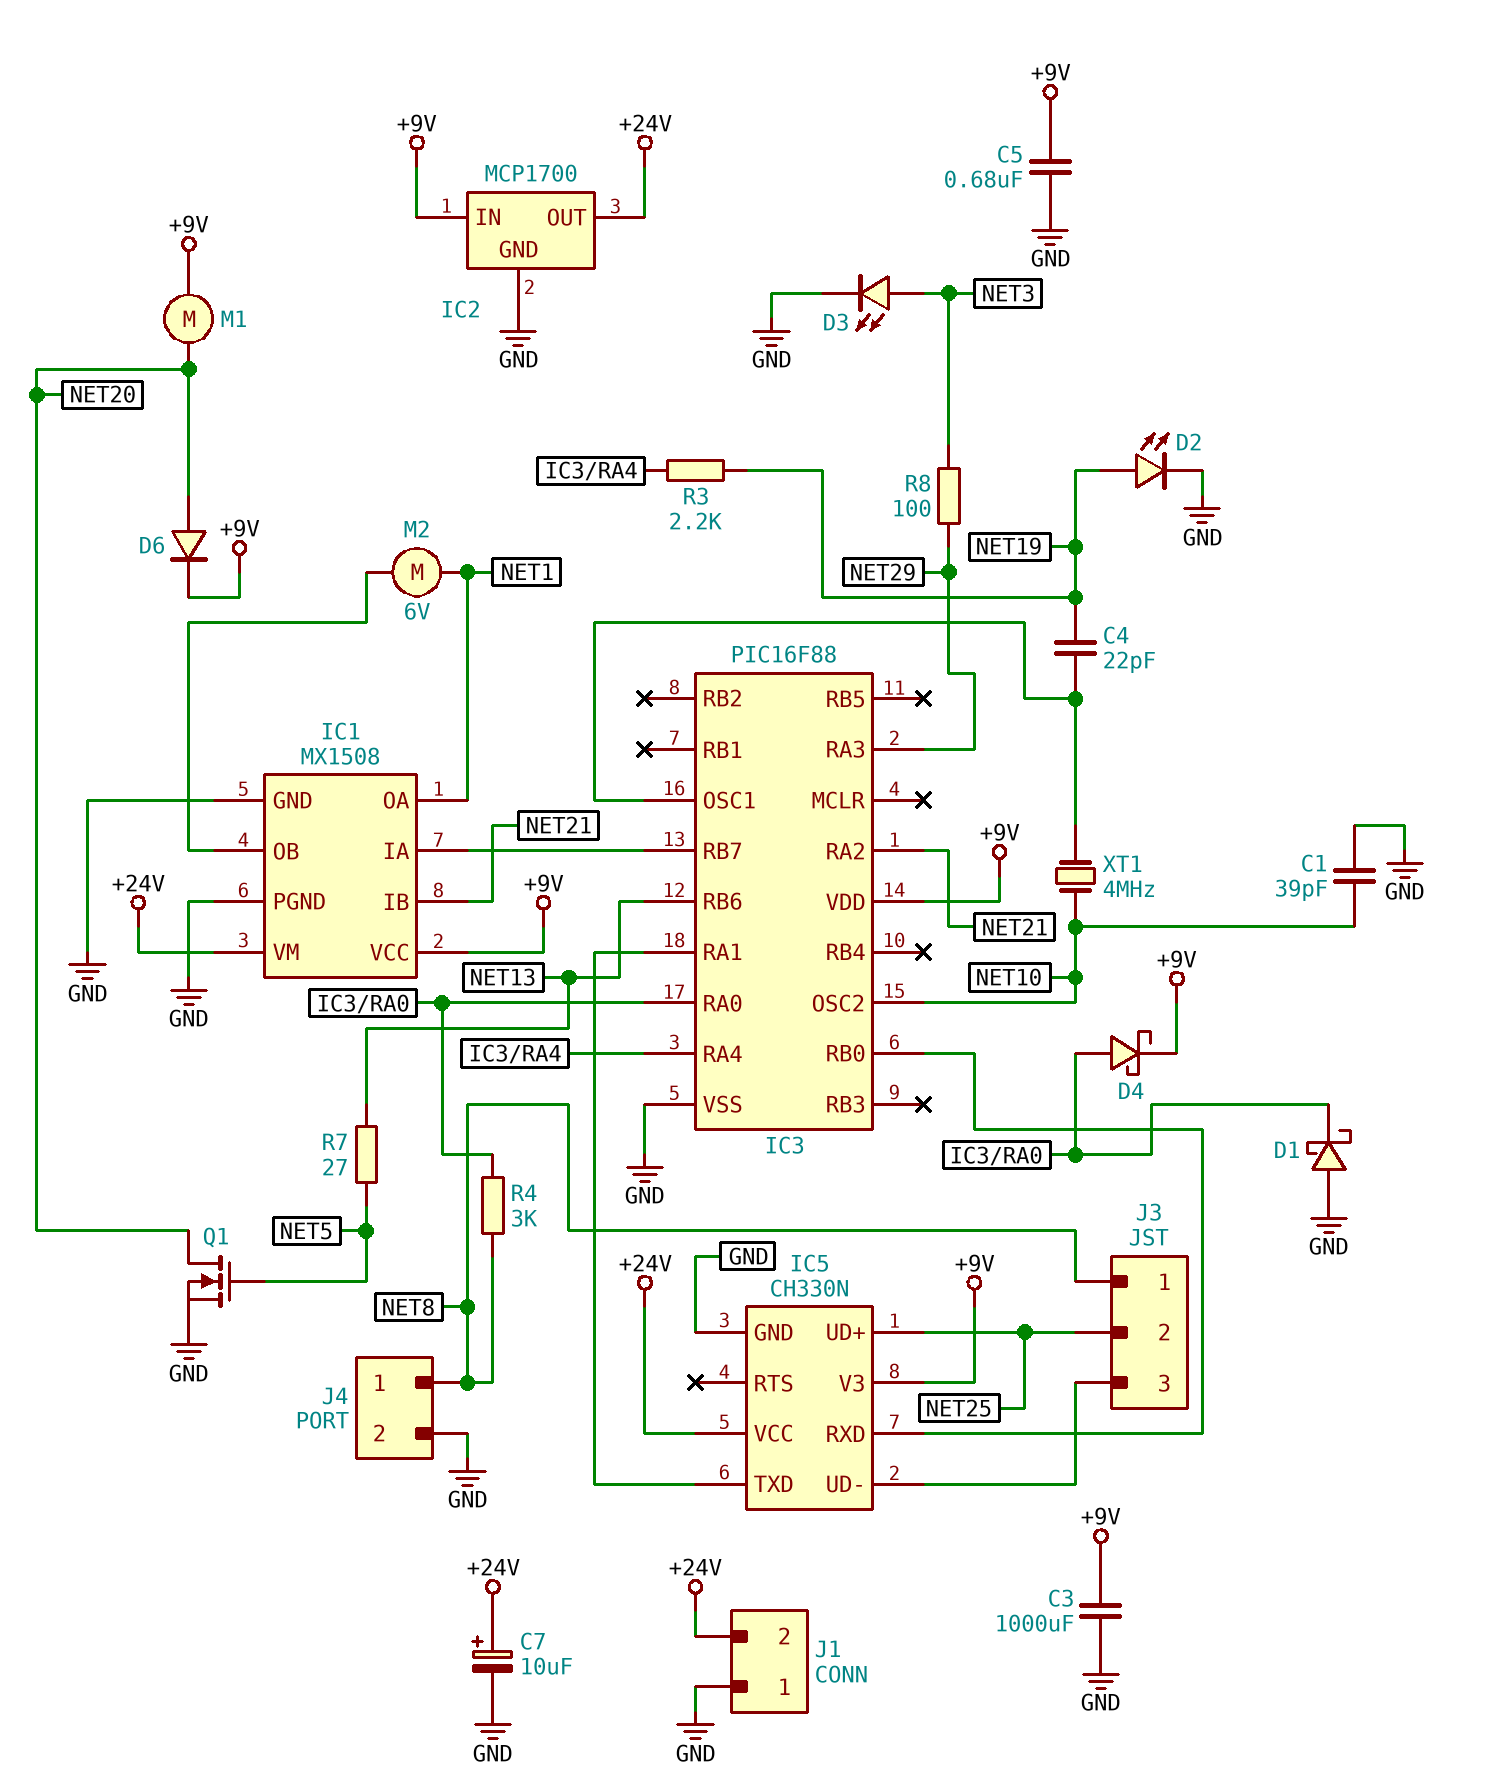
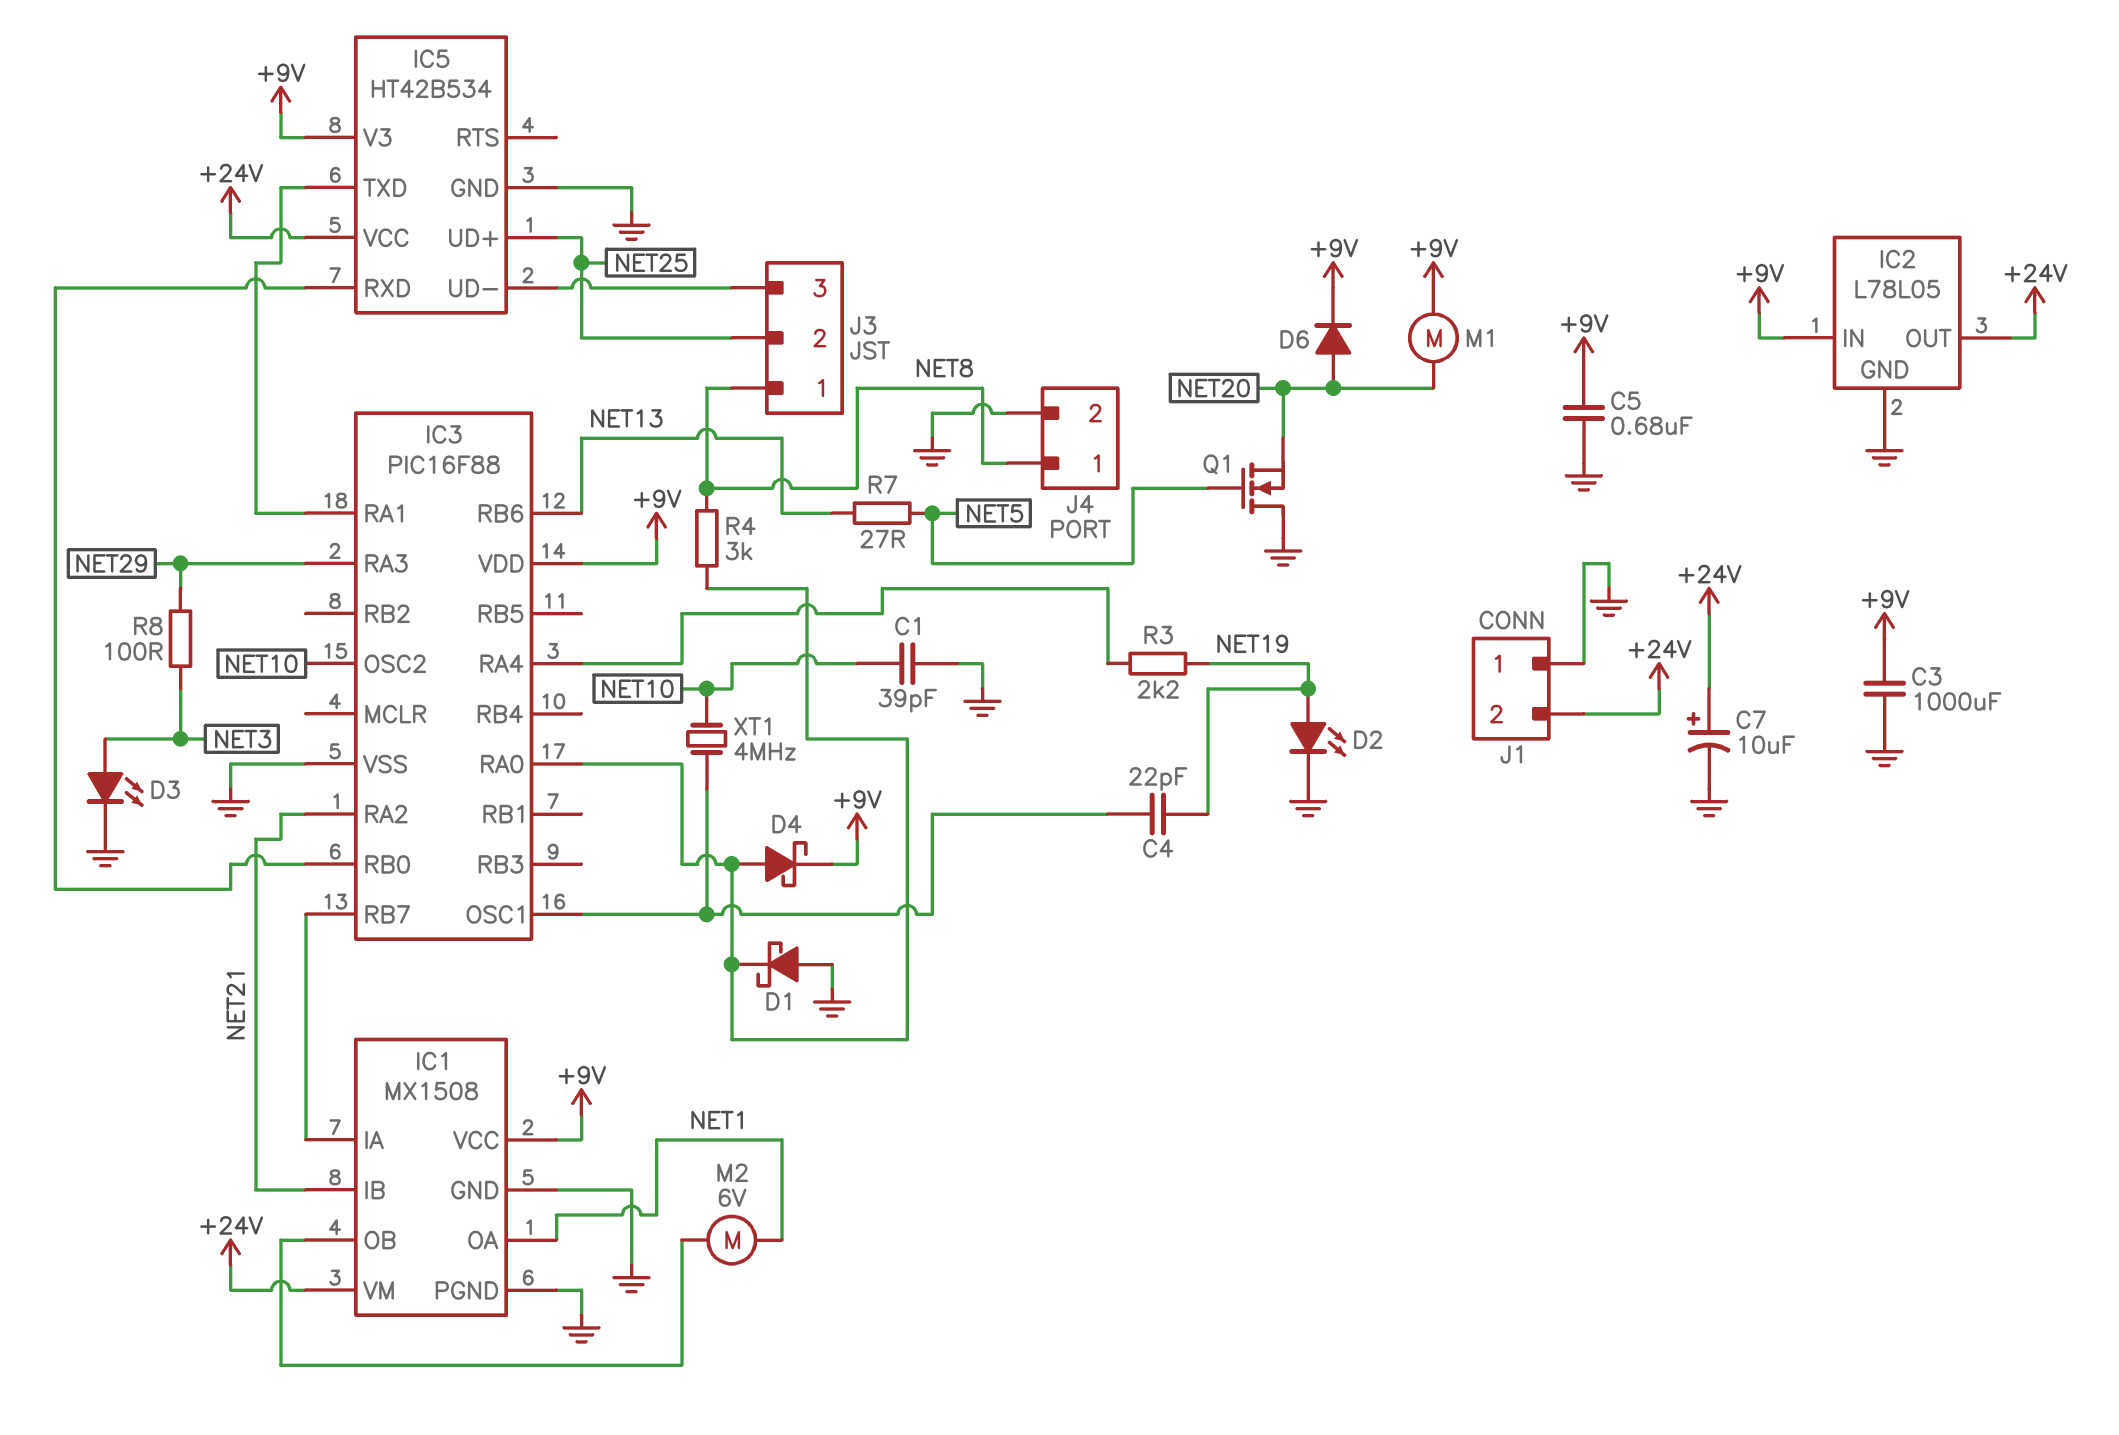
IC2: MCP1700 -> L78L05
IC5: CH330N -> HT42B534
Q1: NMOS (G NET5, D NET20, S GND) -> NMOS (G NET5, D GND, S NET20)

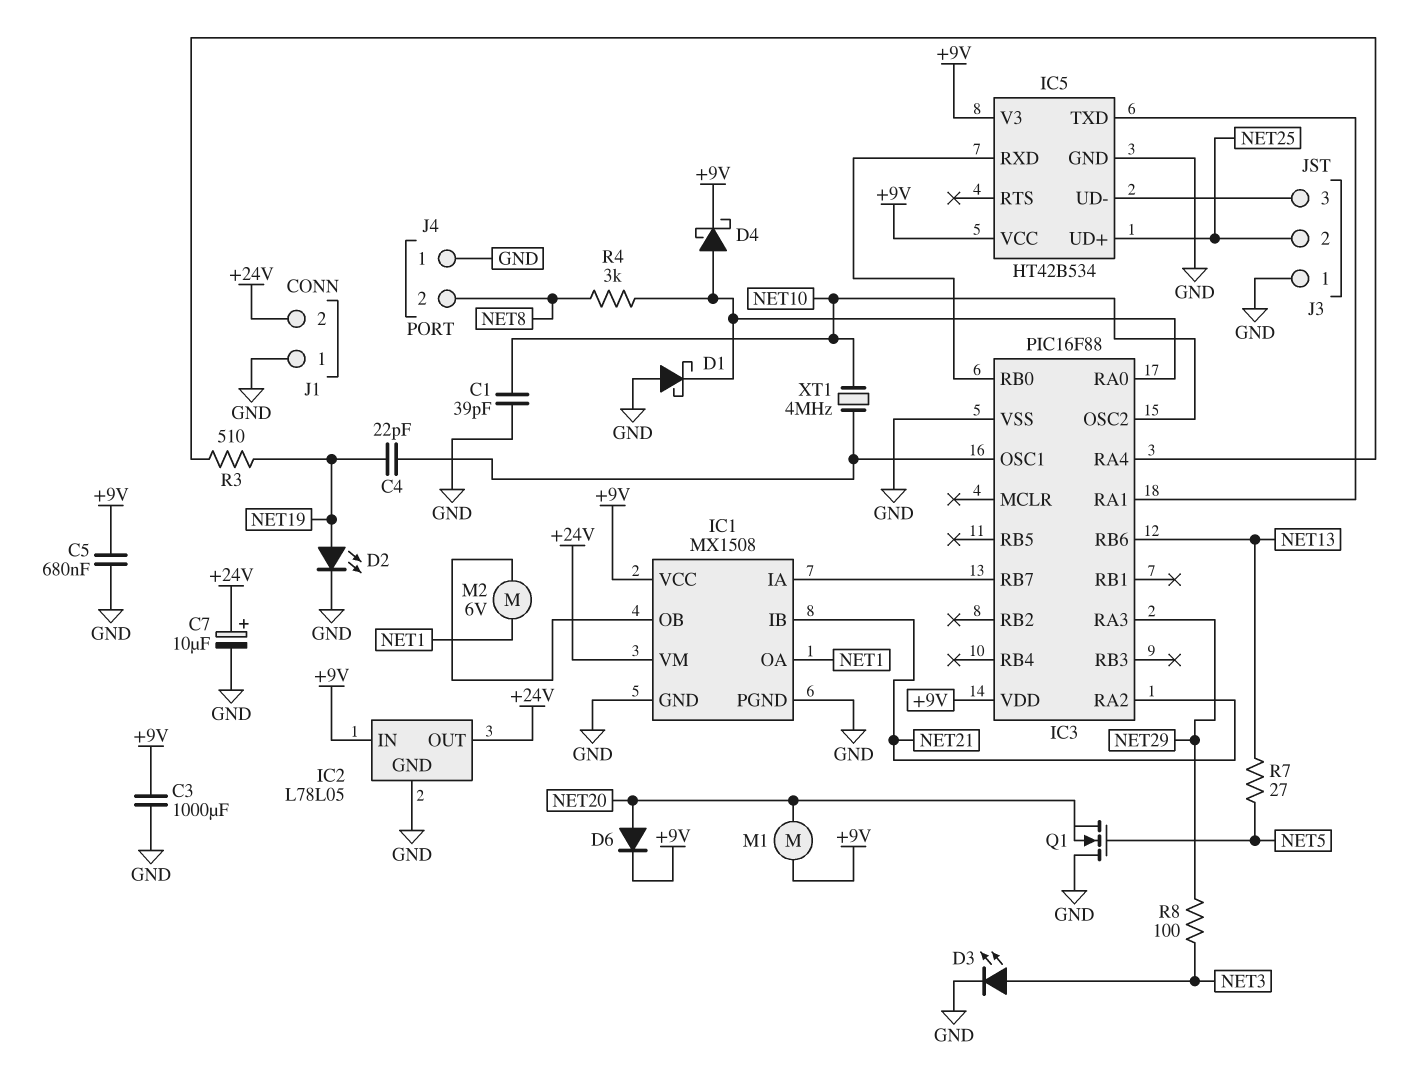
IC5 pin VCC: +24V -> +9V
J3 pin 1: NET8 -> GND
J4 pin 1: NET8 -> GND
J4 pin 2: GND -> NET8
R3: 2.2k (IC3/RA4, NET19) -> 510 (IC3/RA4, NET19)

